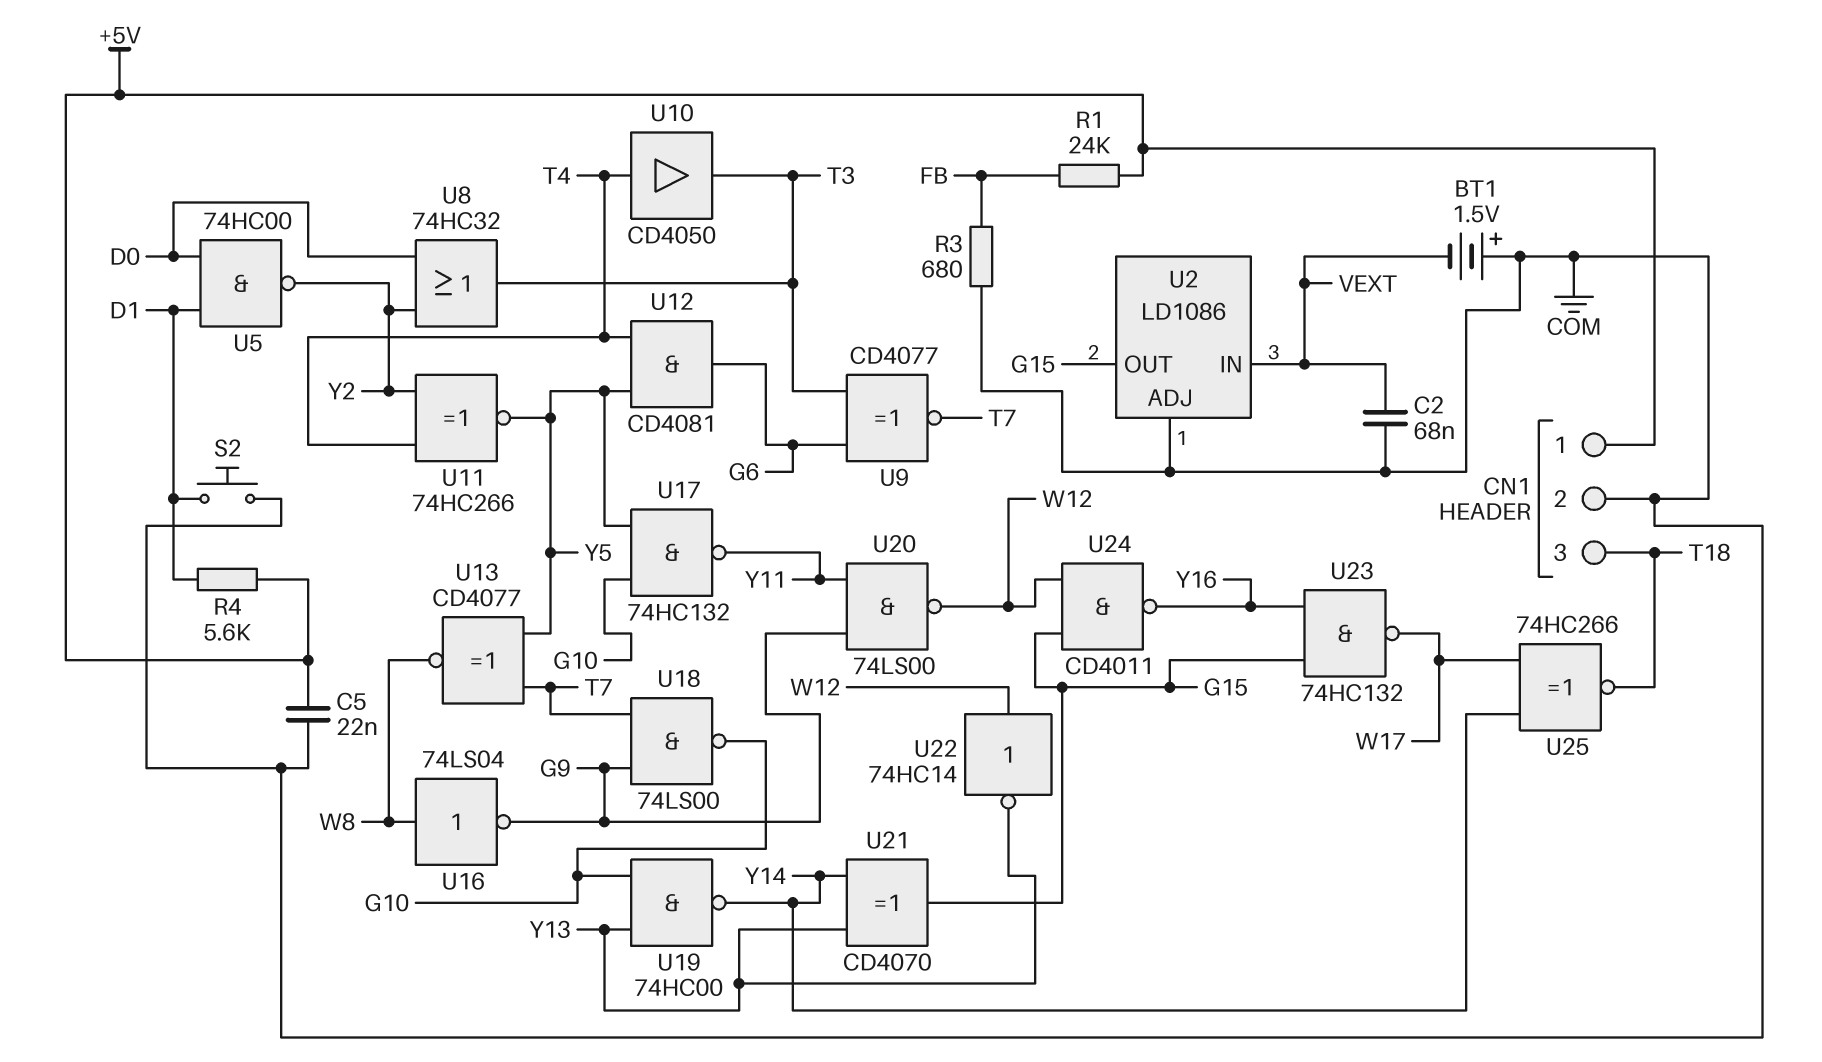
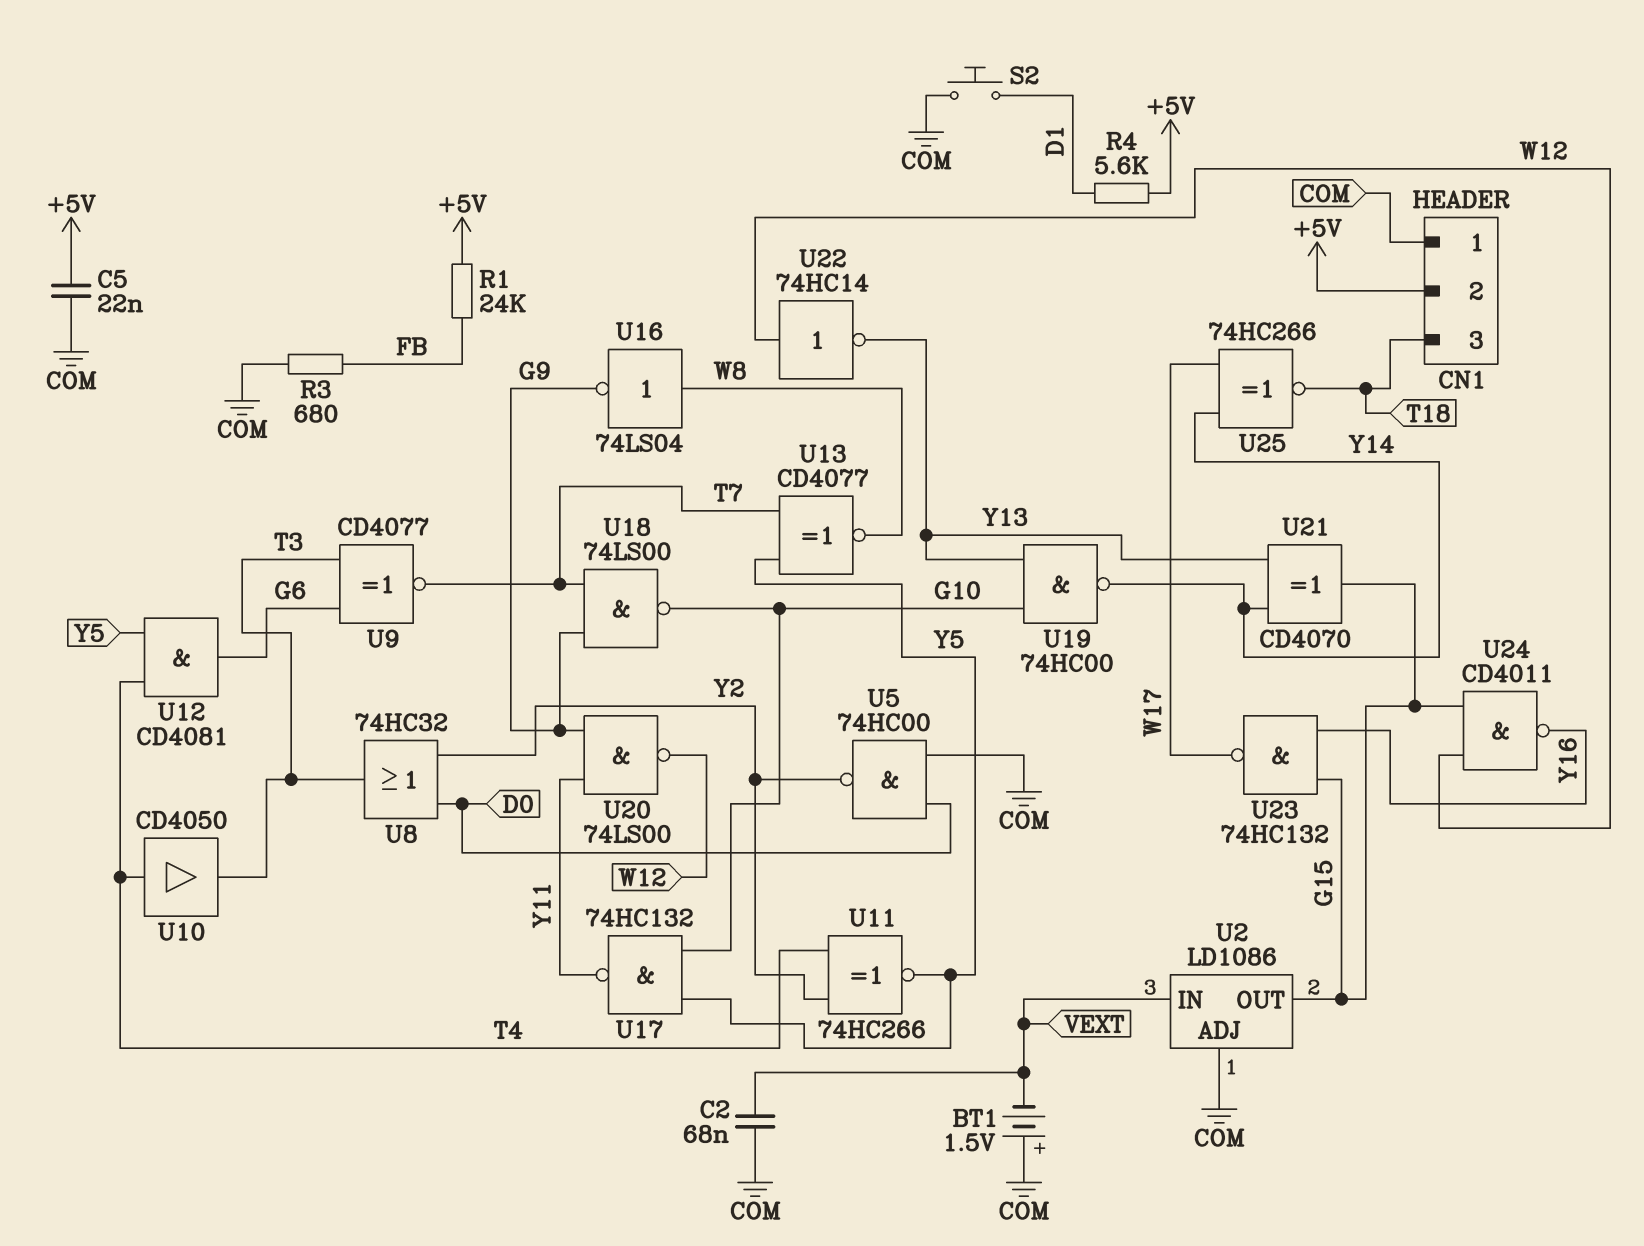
CN1 pin 1: +5V -> COM
CN1 pin 2: COM -> +5V
U5: NAND 74HC00 (in D0, in D1, out Y2) -> NAND 74HC00 (in COM, in D0, out Y2)

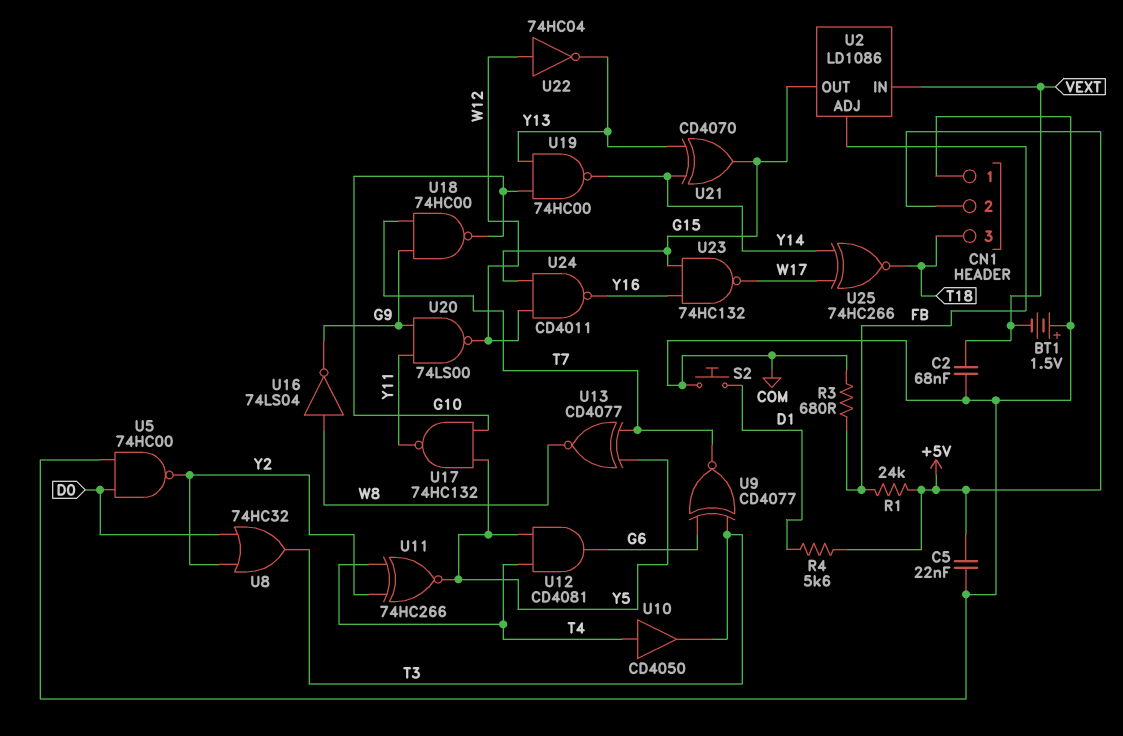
U2 pin ADJ: COM -> FB
U18: NAND 74LS00 (in G9, in T7, out G10) -> NAND 74HC00 (in G9, in T7, out G10)
U22: NOT 74HC14 (in W12, out Y13) -> NOT 74HC04 (in W12, out Y13)

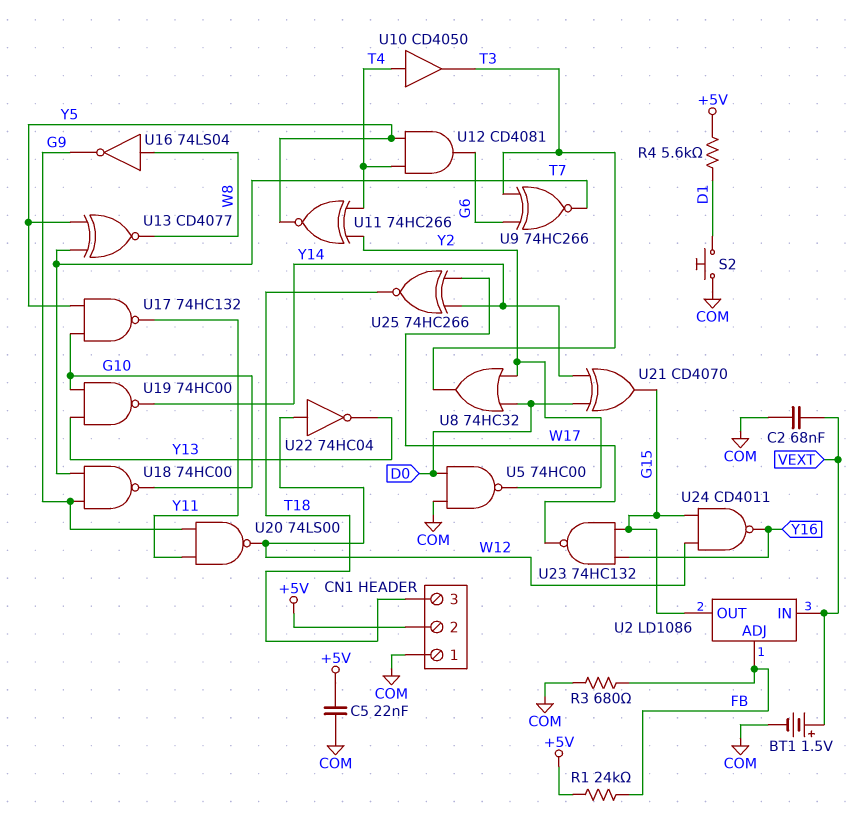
BT1: 1.5V (plus COM, minus VEXT) -> 1.5V (plus VEXT, minus COM)
U9: XNOR CD4077 (in G6, in T3, out T7) -> XNOR 74HC266 (in G6, in T3, out T7)
U21: XOR CD4070 (in Y13, in Y14, out G15) -> XOR CD4070 (in D0, in Y14, out G15)

